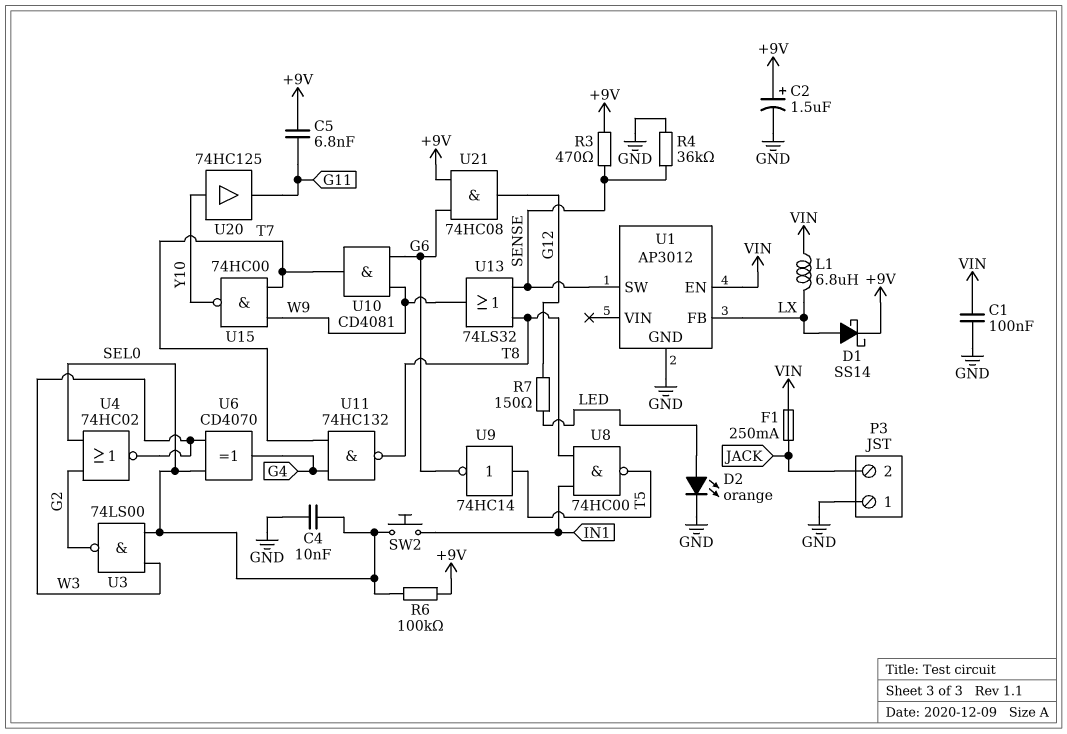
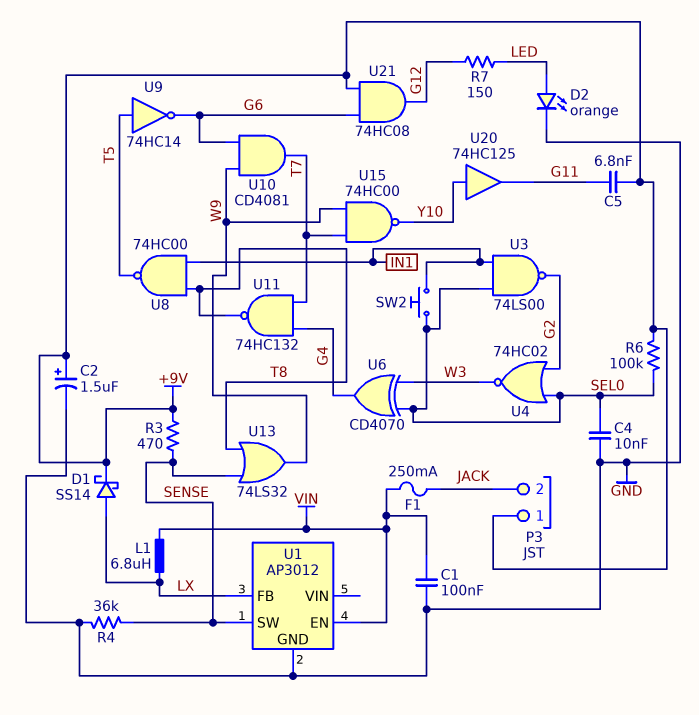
P3 pin 1: GND -> +9V
U3: NAND 74LS00 (in SEL0, in W3, out G2) -> NAND 74LS00 (in IN1, in SEL0, out G2)

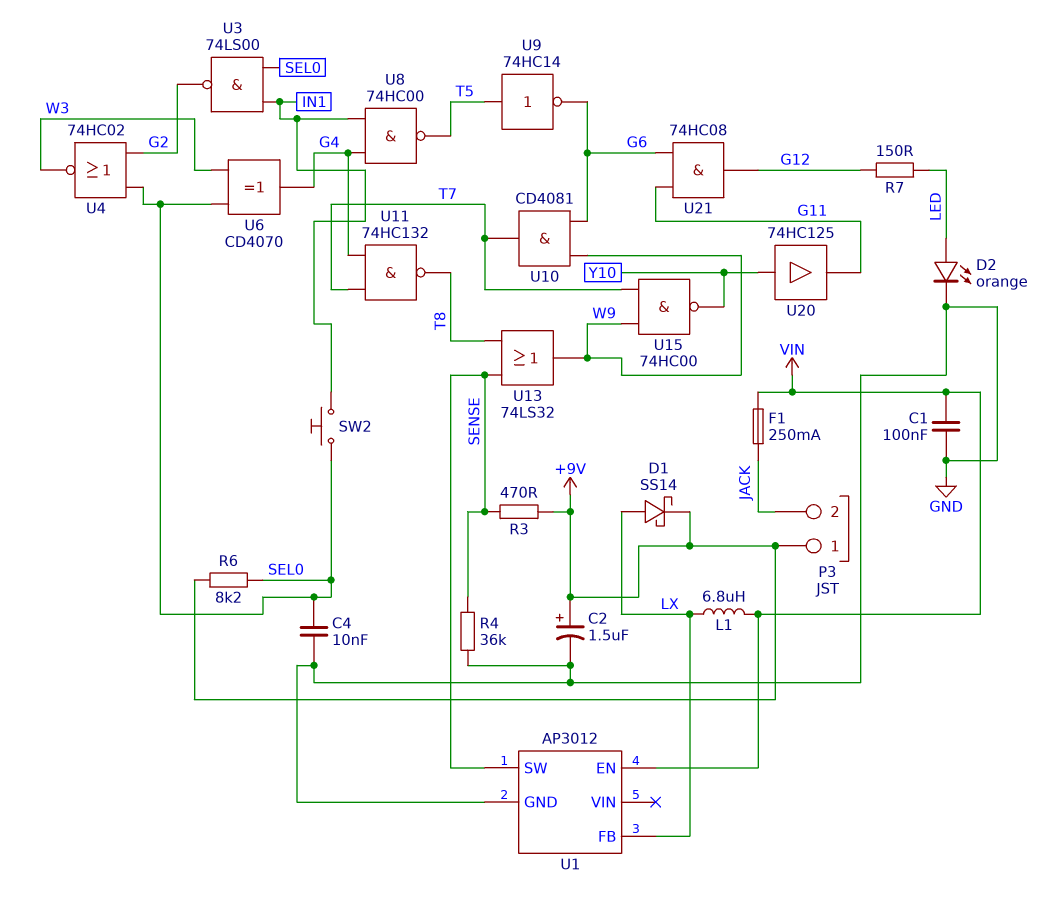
C5: 6.8nF (+9V, G11) -> none
R6: 100k (+9V, SEL0) -> 8.2k (+9V, SEL0)
U8: NAND 74HC00 (in IN1, in T8, out T5) -> NAND 74HC00 (in G4, in IN1, out T5)
U21: AND 74HC08 (in +9V, in G6, out G12) -> AND 74HC08 (in G6, in G11, out G12)

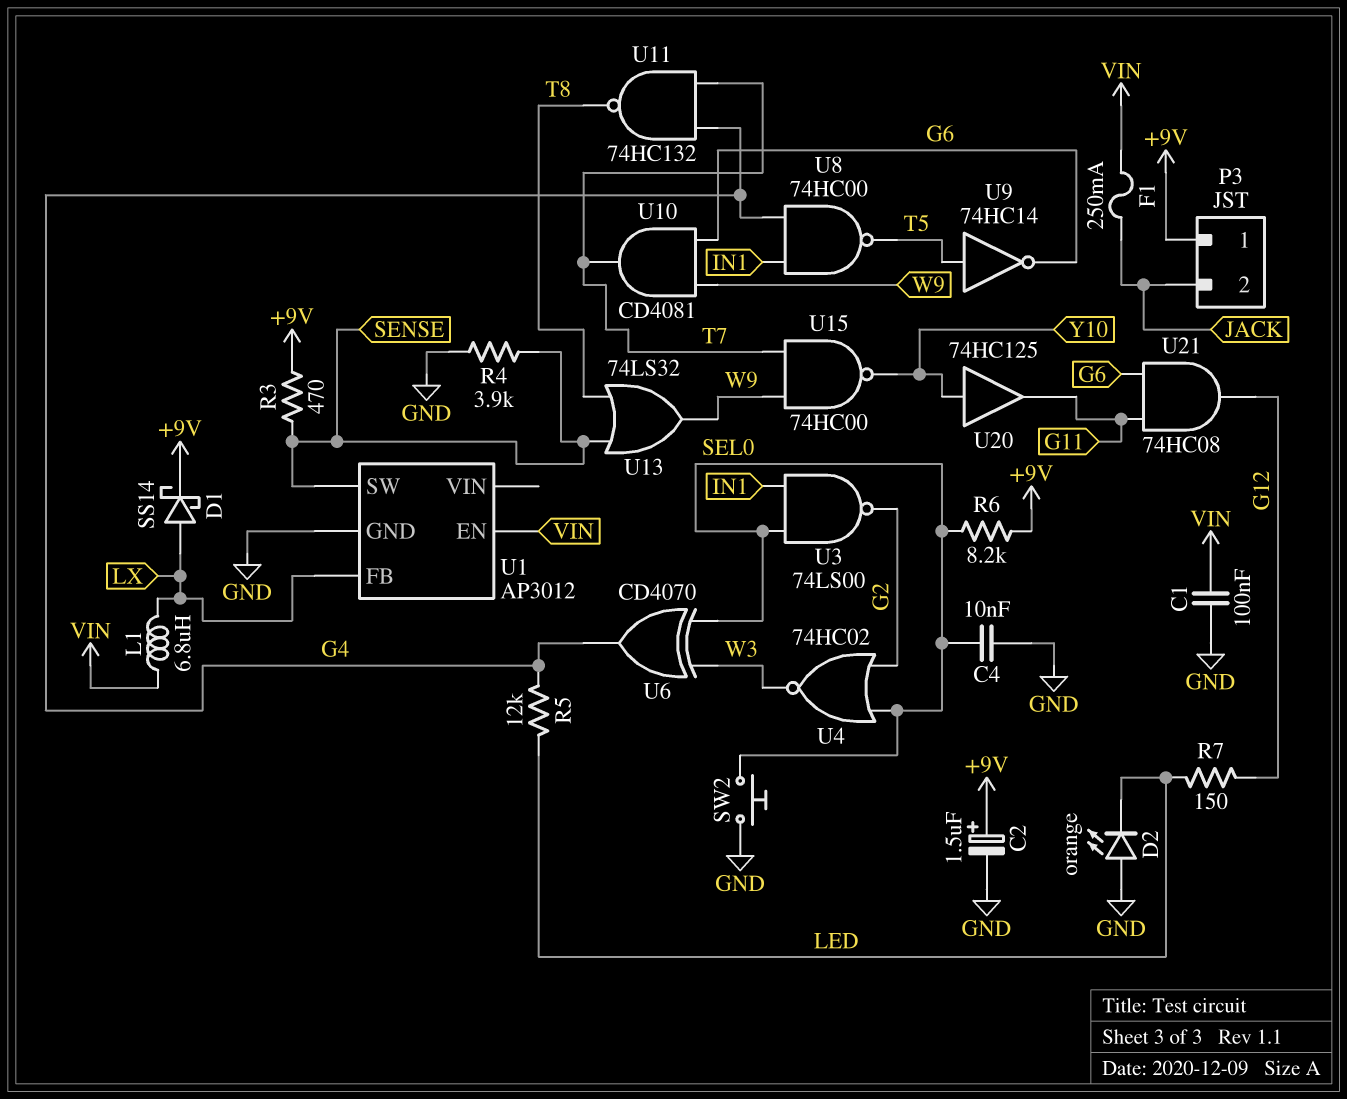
D2: LED orange (A LED, K GND) -> LED orange (A GND, K LED)
R4: 36k (GND, SENSE) -> 3.9k (GND, SENSE)
R5: none -> 12k (G4, LED)
SW2: button (IN1, SEL0) -> button (GND, SEL0)

